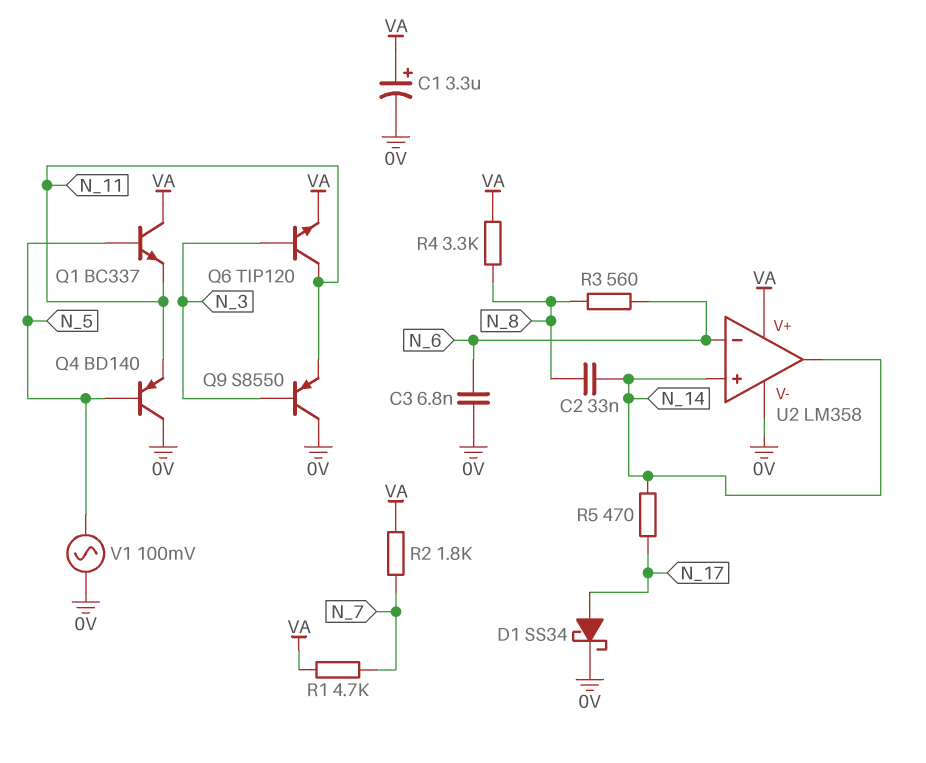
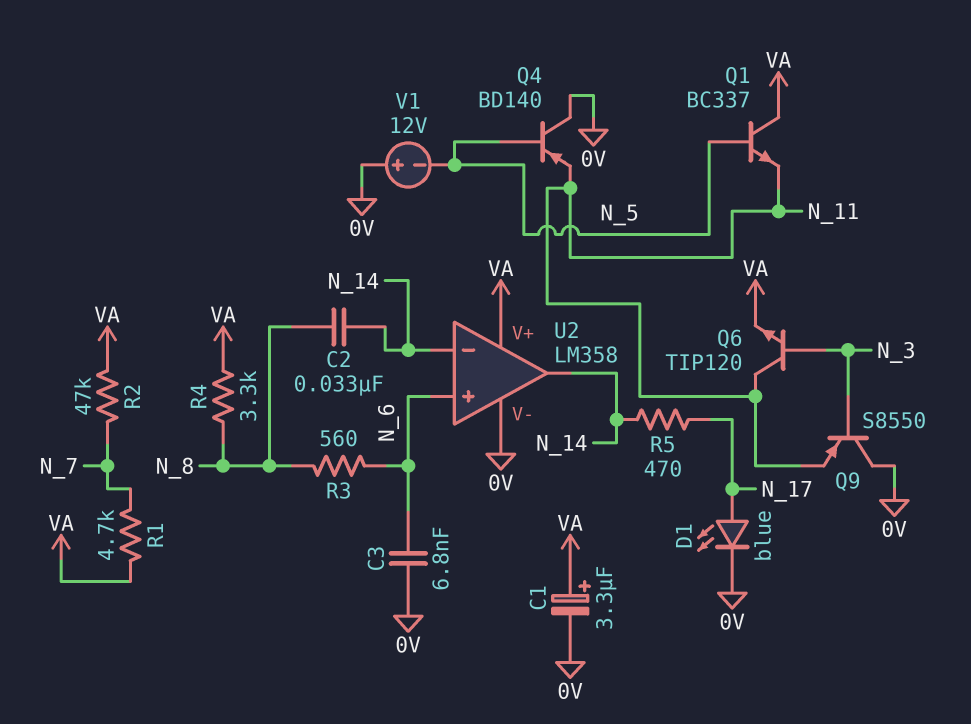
D1: schottky SS34 (A N_17, K 0V) -> LED blue (A N_17, K 0V)
R2: 1.8k (N_7, VA) -> 47k (N_7, VA)
U2 pin in+: N_14 -> N_6
U2 pin in-: N_6 -> N_14
V1: AC 100mV (0V, N_5) -> 12V (plus 0V, minus N_5)

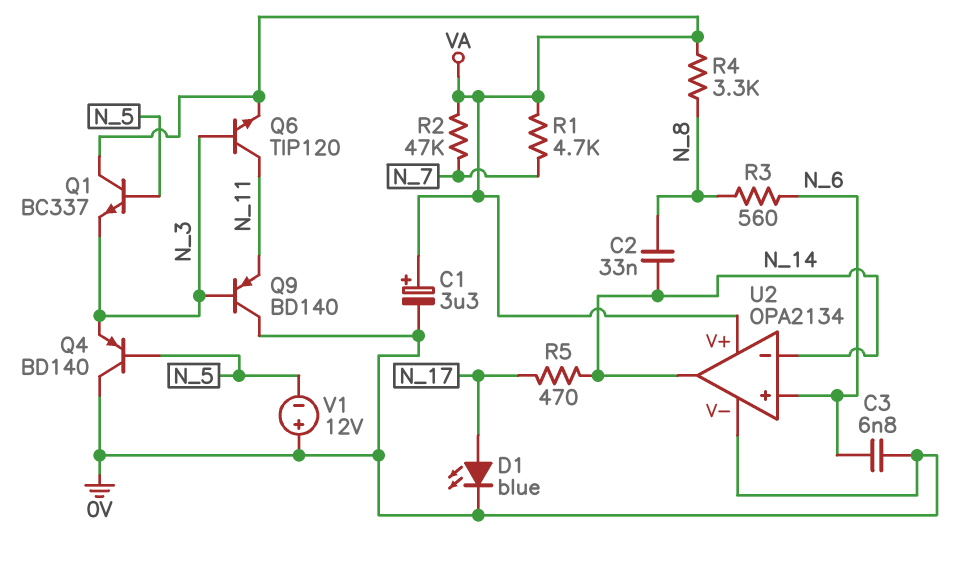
Q1: NPN BC337 (B N_5, C VA, E N_11) -> NPN BC337 (B N_5, C VA, E N_3)
Q4: PNP BD140 (B N_5, C 0V, E N_11) -> PNP BD140 (B N_5, C 0V, E N_3)
Q9: PNP S8550 (B N_3, C 0V, E N_11) -> PNP BD140 (B N_3, C 0V, E N_11)
U2: LM358 -> OPA2134

